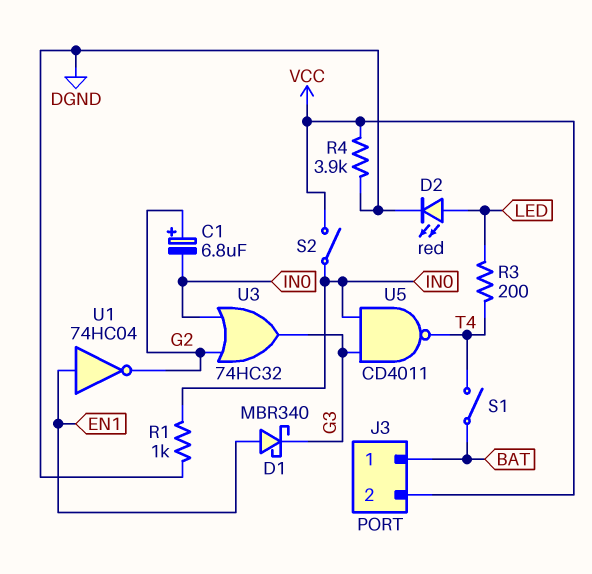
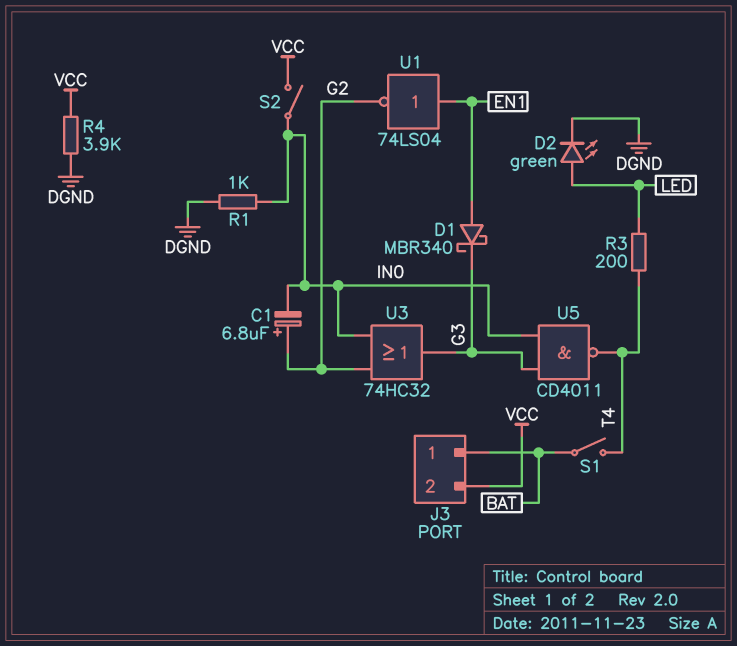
D2: LED red (A LED, K DGND) -> LED green (A LED, K DGND)
U1: NOT 74HC04 (in EN1, out G2) -> NOT 74LS04 (in EN1, out G2)

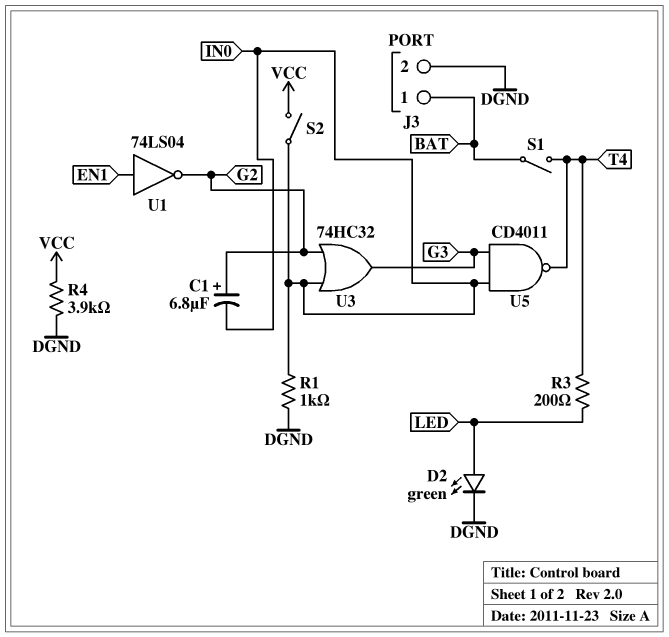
D1: schottky MBR340 (A EN1, K G3) -> none
J3 pin 2: VCC -> DGND

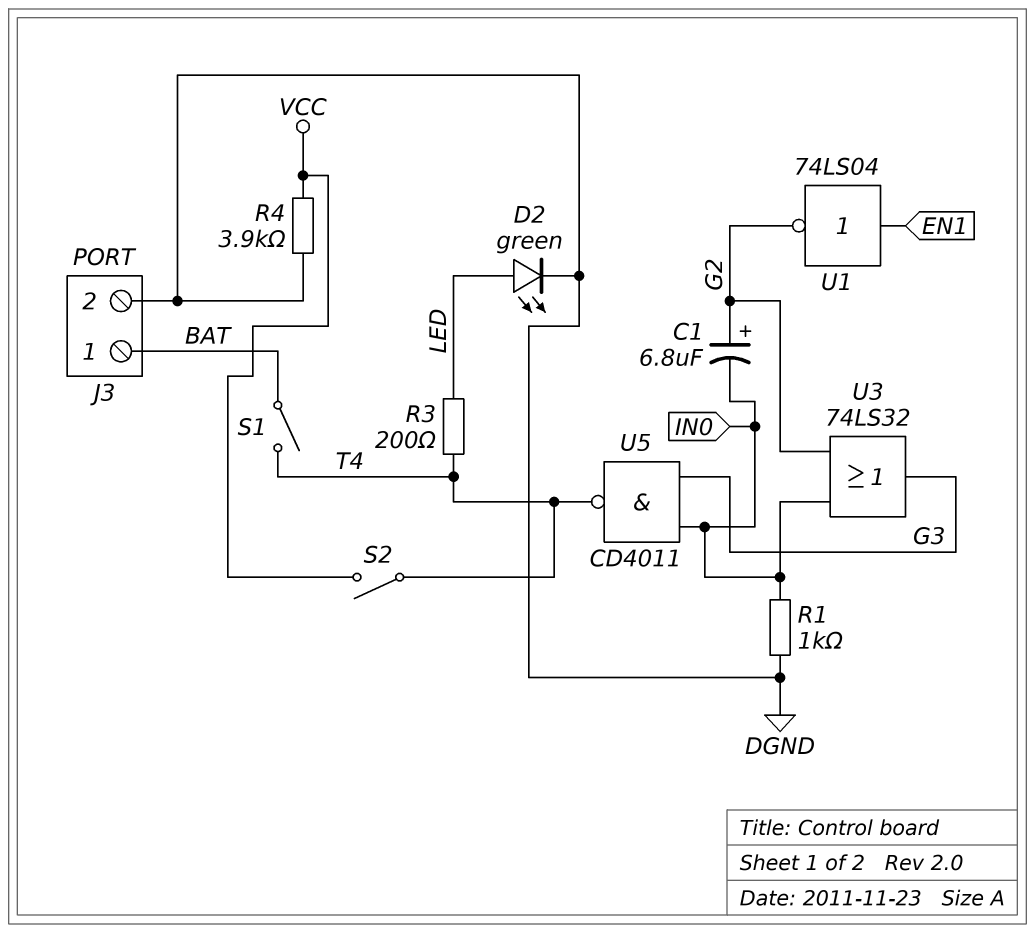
S2: switch (IN0, VCC) -> switch (T4, VCC)
U3: OR 74HC32 (in G2, in IN0, out G3) -> OR 74LS32 (in G2, in IN0, out G3)

